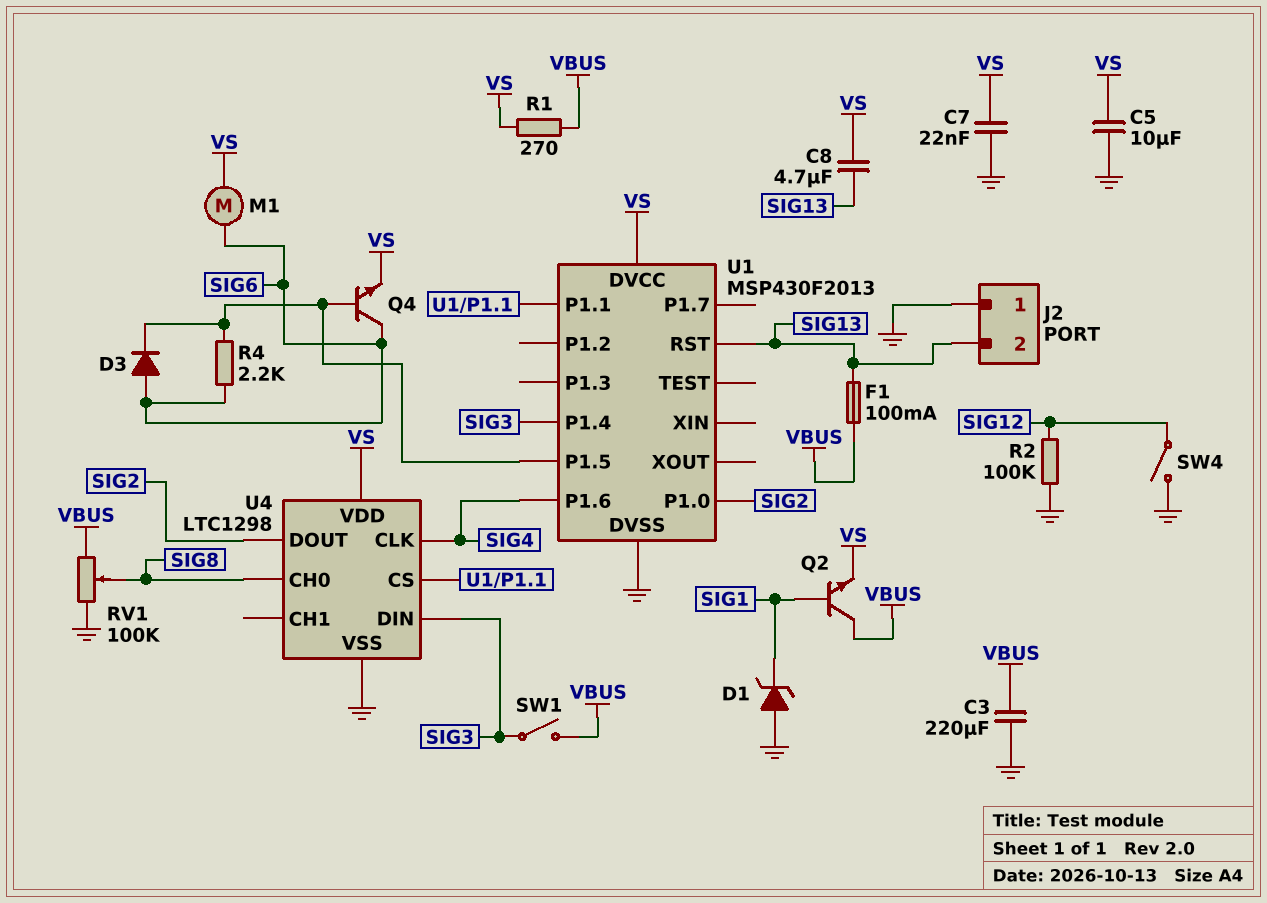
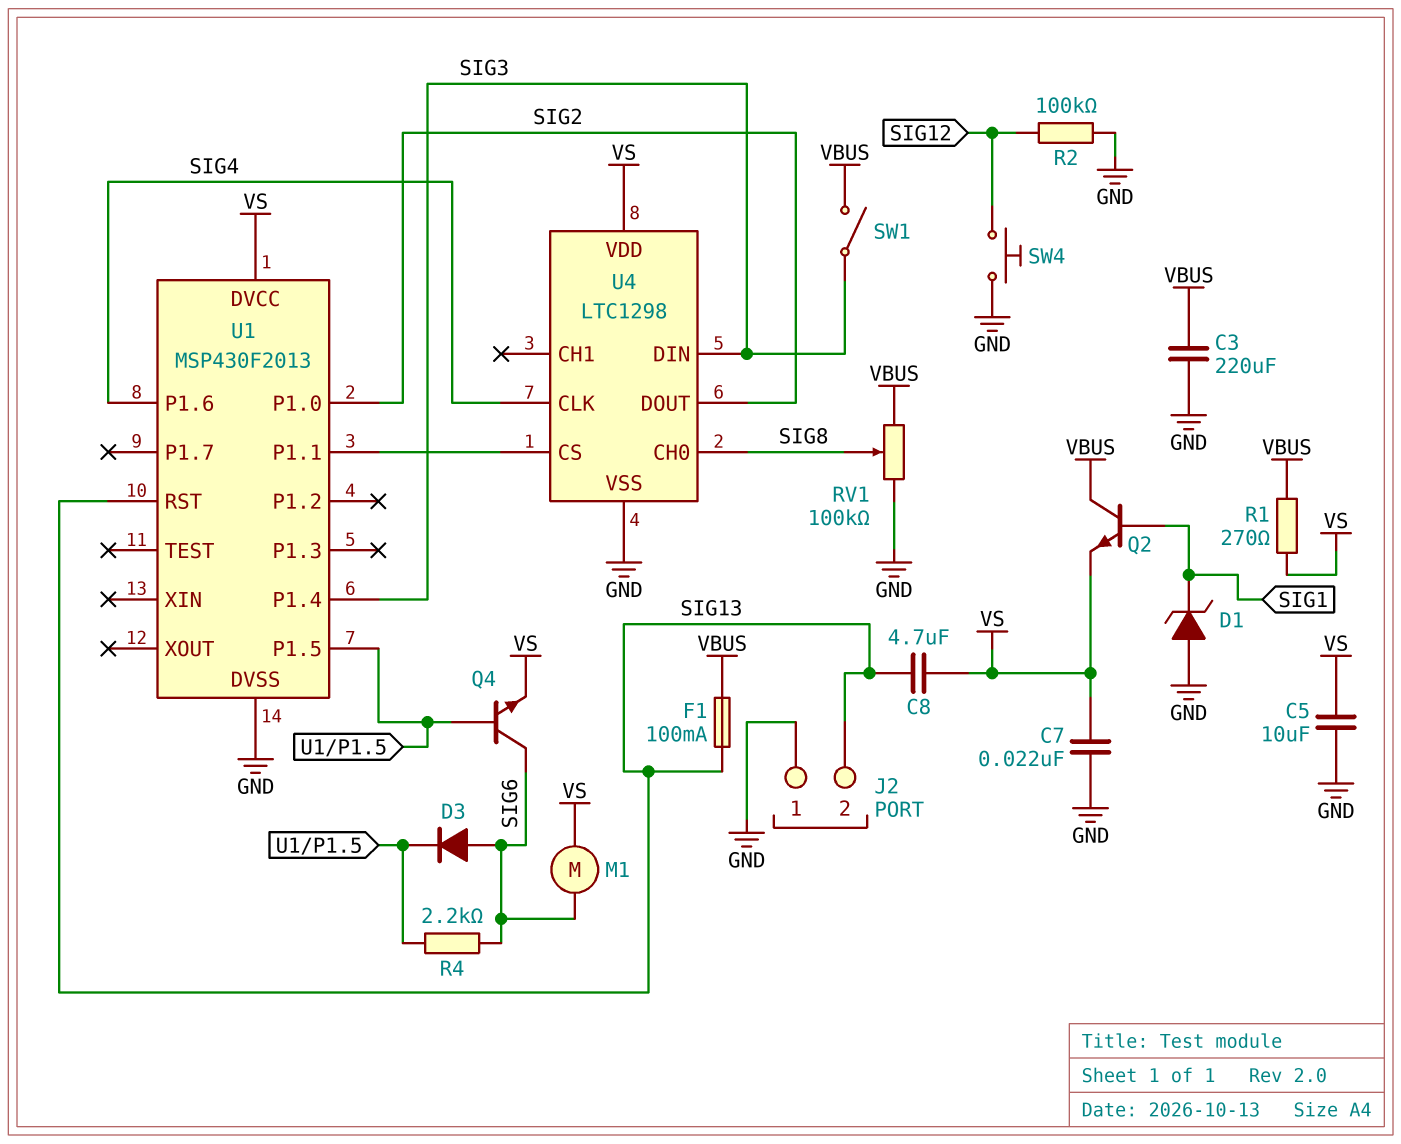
SW4: switch (GND, SIG12) -> button (GND, SIG12)

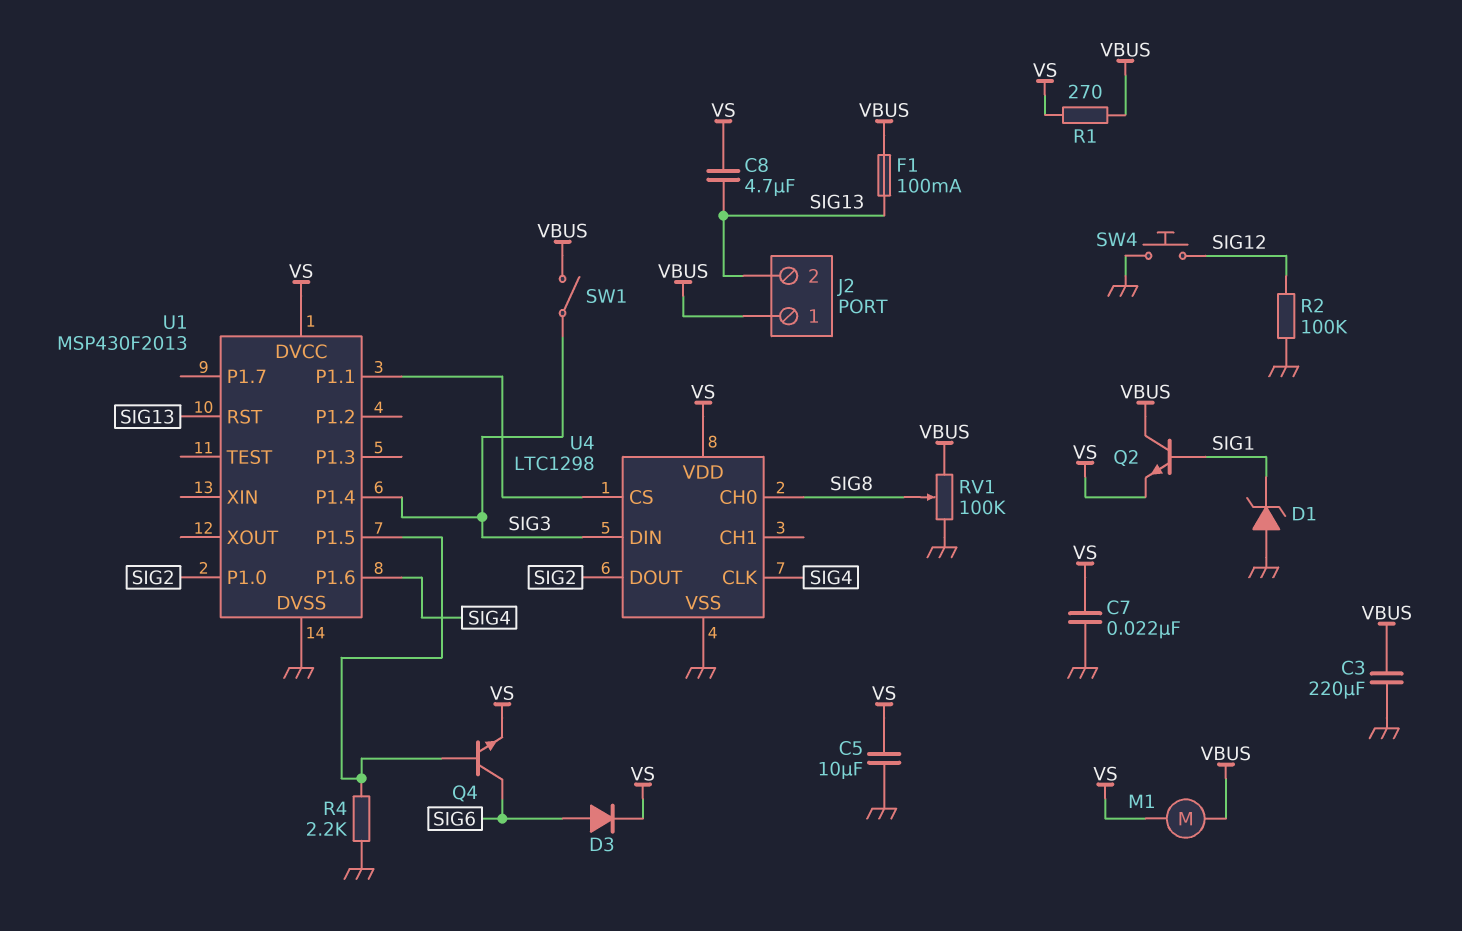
D3: diode (A SIG6, K U1/P1.5) -> diode (A SIG6, K VS)
J2 pin 1: GND -> VBUS
M1: motor (SIG6, VS) -> motor (VBUS, VS)
R4: 2.2k (SIG6, U1/P1.5) -> 2.2k (GND, U1/P1.5)

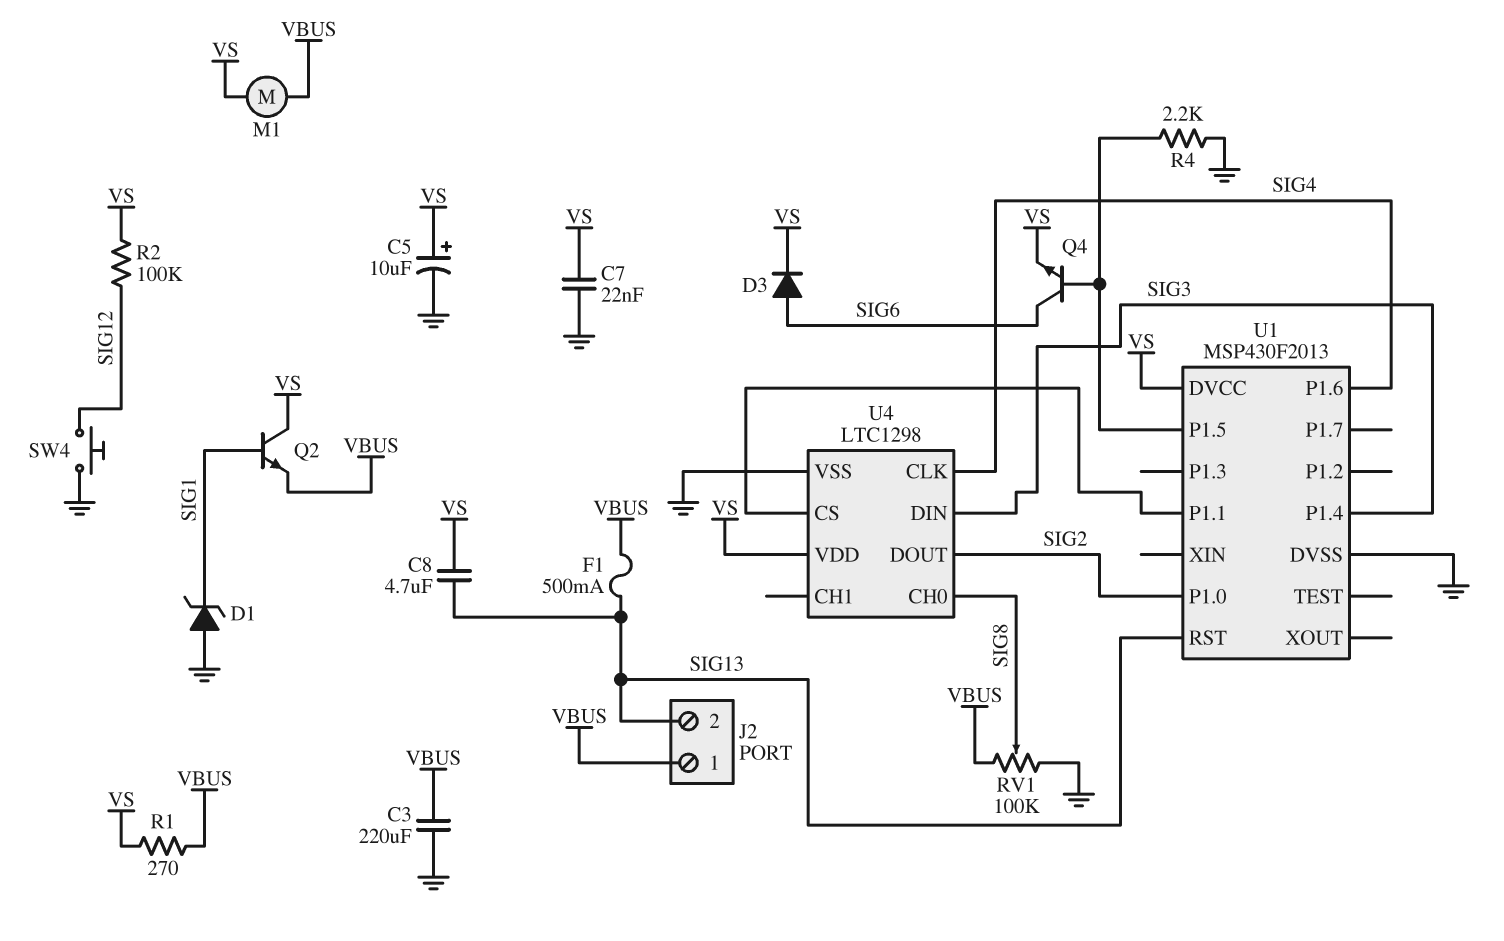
C5: 10uF (GND, VS) -> 10uF (plus VS, minus GND)
F1: 100mA (SIG13, VBUS) -> 500mA (SIG13, VBUS)
Q2: NPN (B SIG1, C VBUS, E VS) -> NPN (B SIG1, C VS, E VBUS)
R2: 100k (GND, SIG12) -> 100k (SIG12, VS)
SW1: switch (SIG3, VBUS) -> none

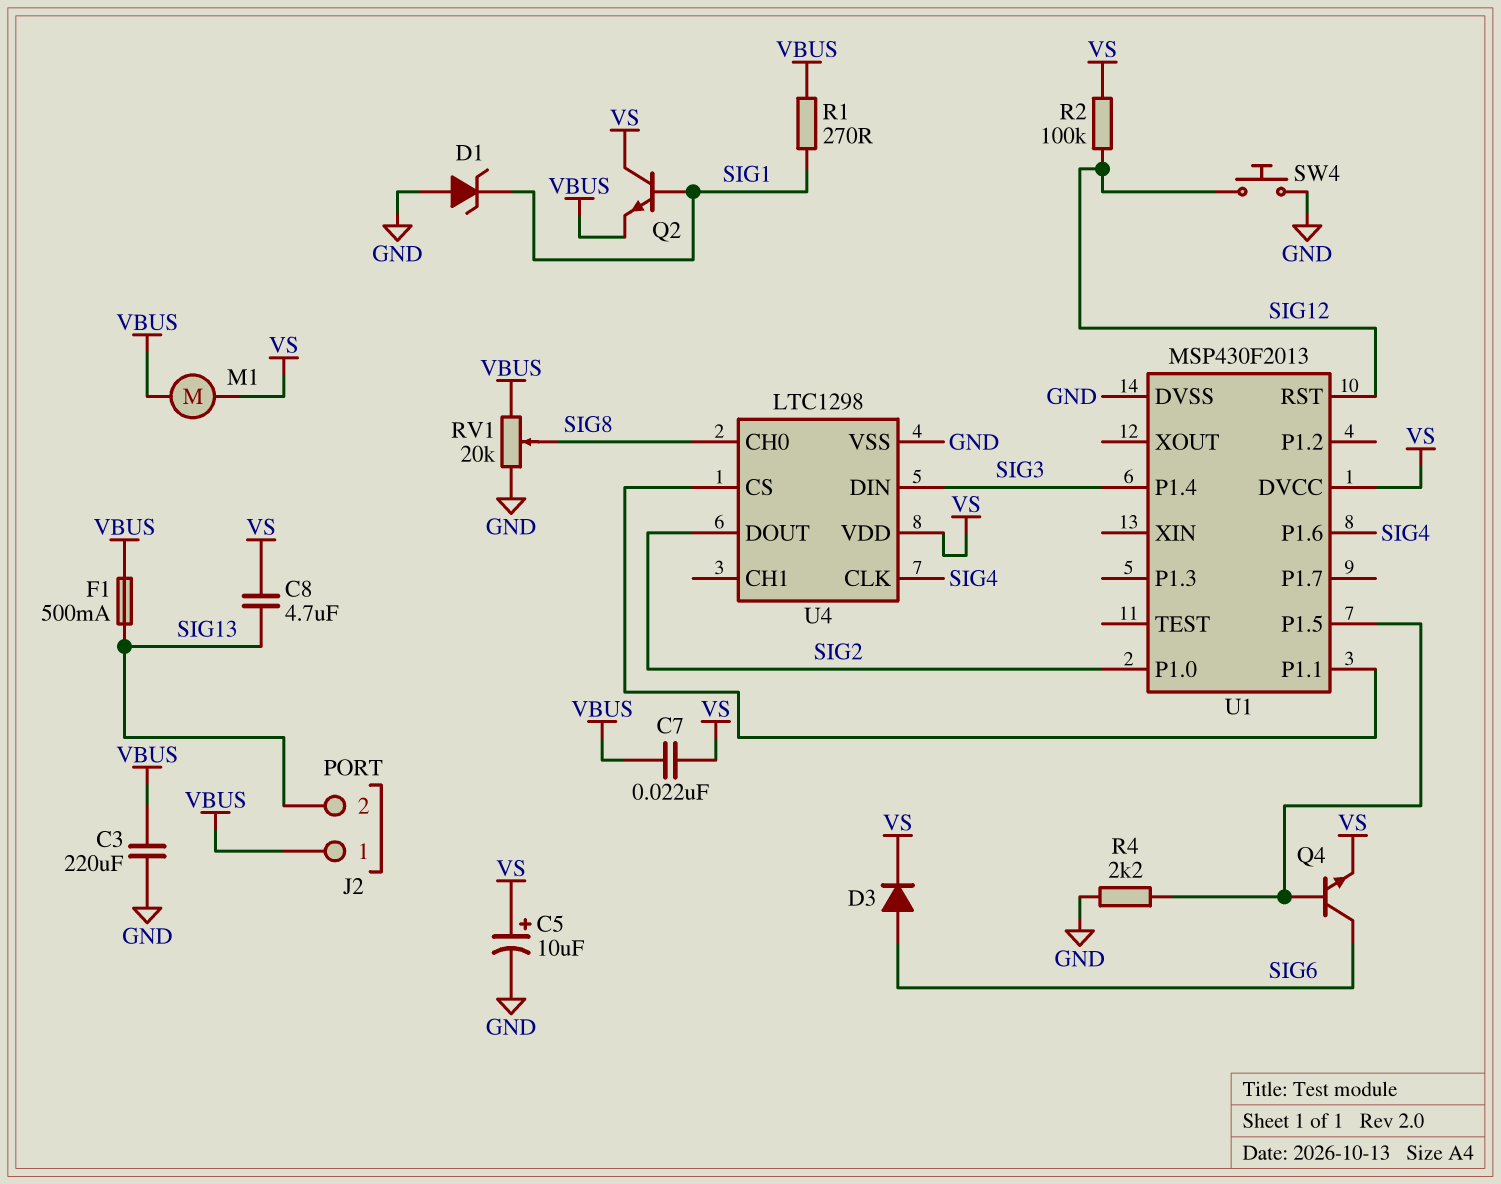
C7: 22nF (GND, VS) -> 22nF (VBUS, VS)
R1: 270 (VBUS, VS) -> 270 (SIG1, VBUS)
RV1: 100k (GND, VBUS, wiper SIG8) -> 20k (GND, VBUS, wiper SIG8)
U1 pin RST: SIG13 -> SIG12

